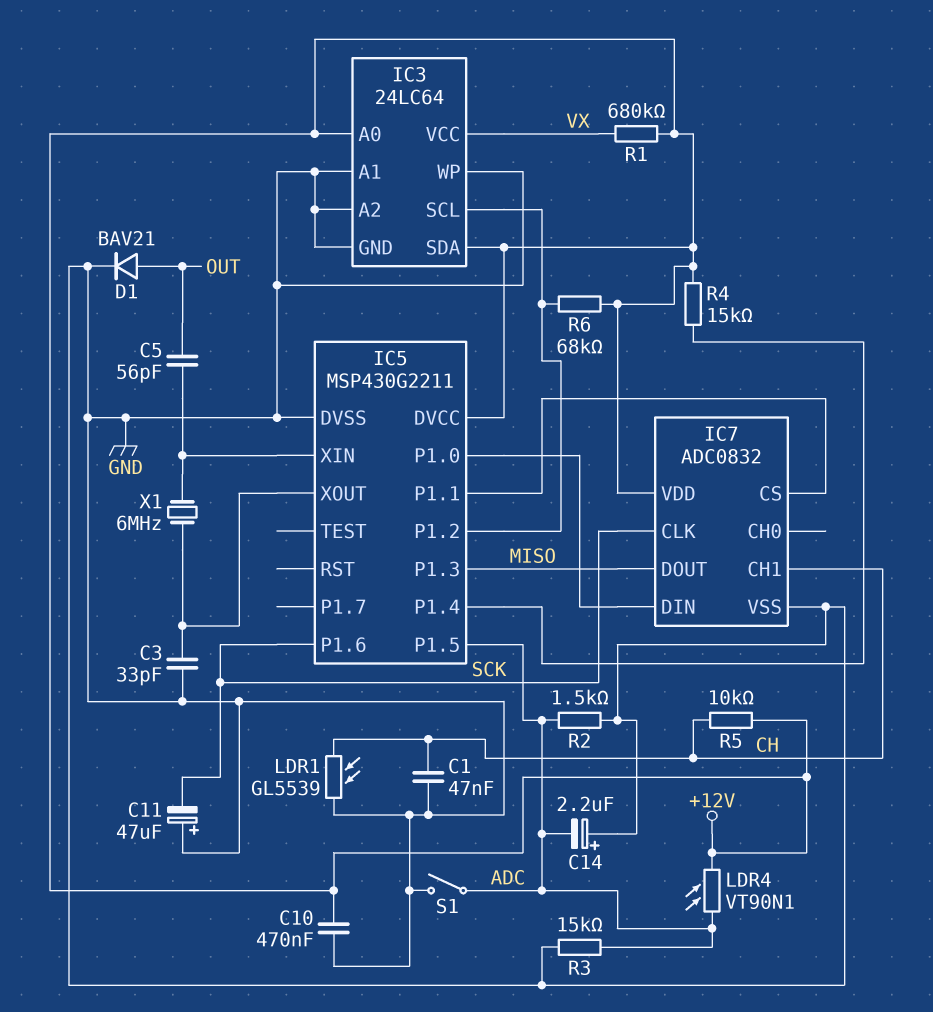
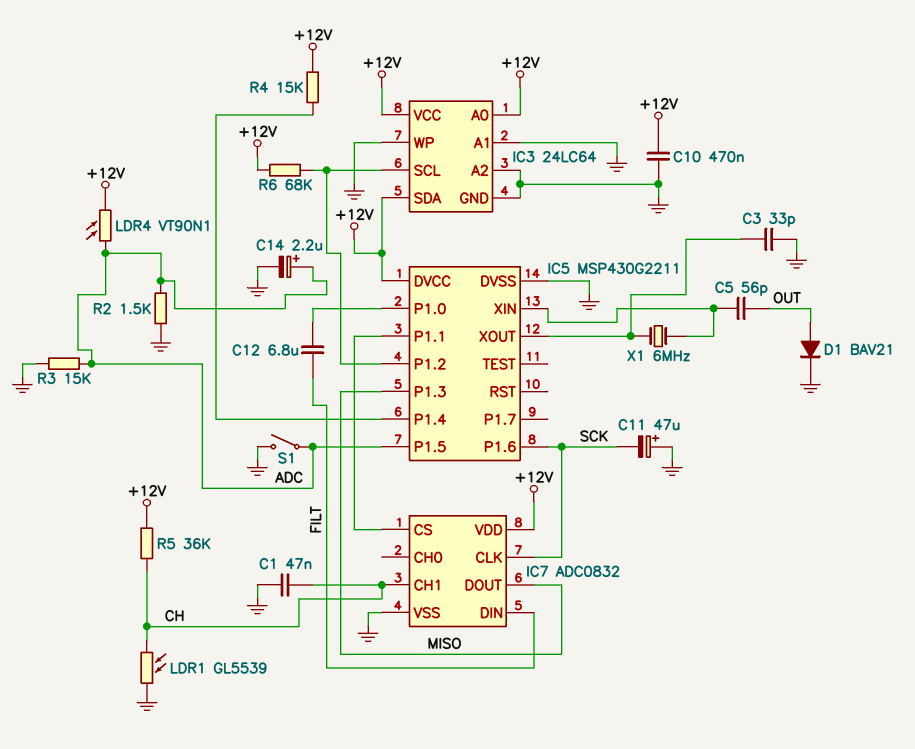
C12: none -> 6.8uF (FILT, IC5/P1.0)
C14: 2.2uF (plus GND, minus ADC) -> 2.2uF (plus ADC, minus GND)
IC3 pin VCC: VX -> +12V
IC7 pin DIN: IC5/P1.0 -> FILT
R1: 680k (+12V, VX) -> none
R5: 10k (+12V, CH) -> 36k (+12V, CH)

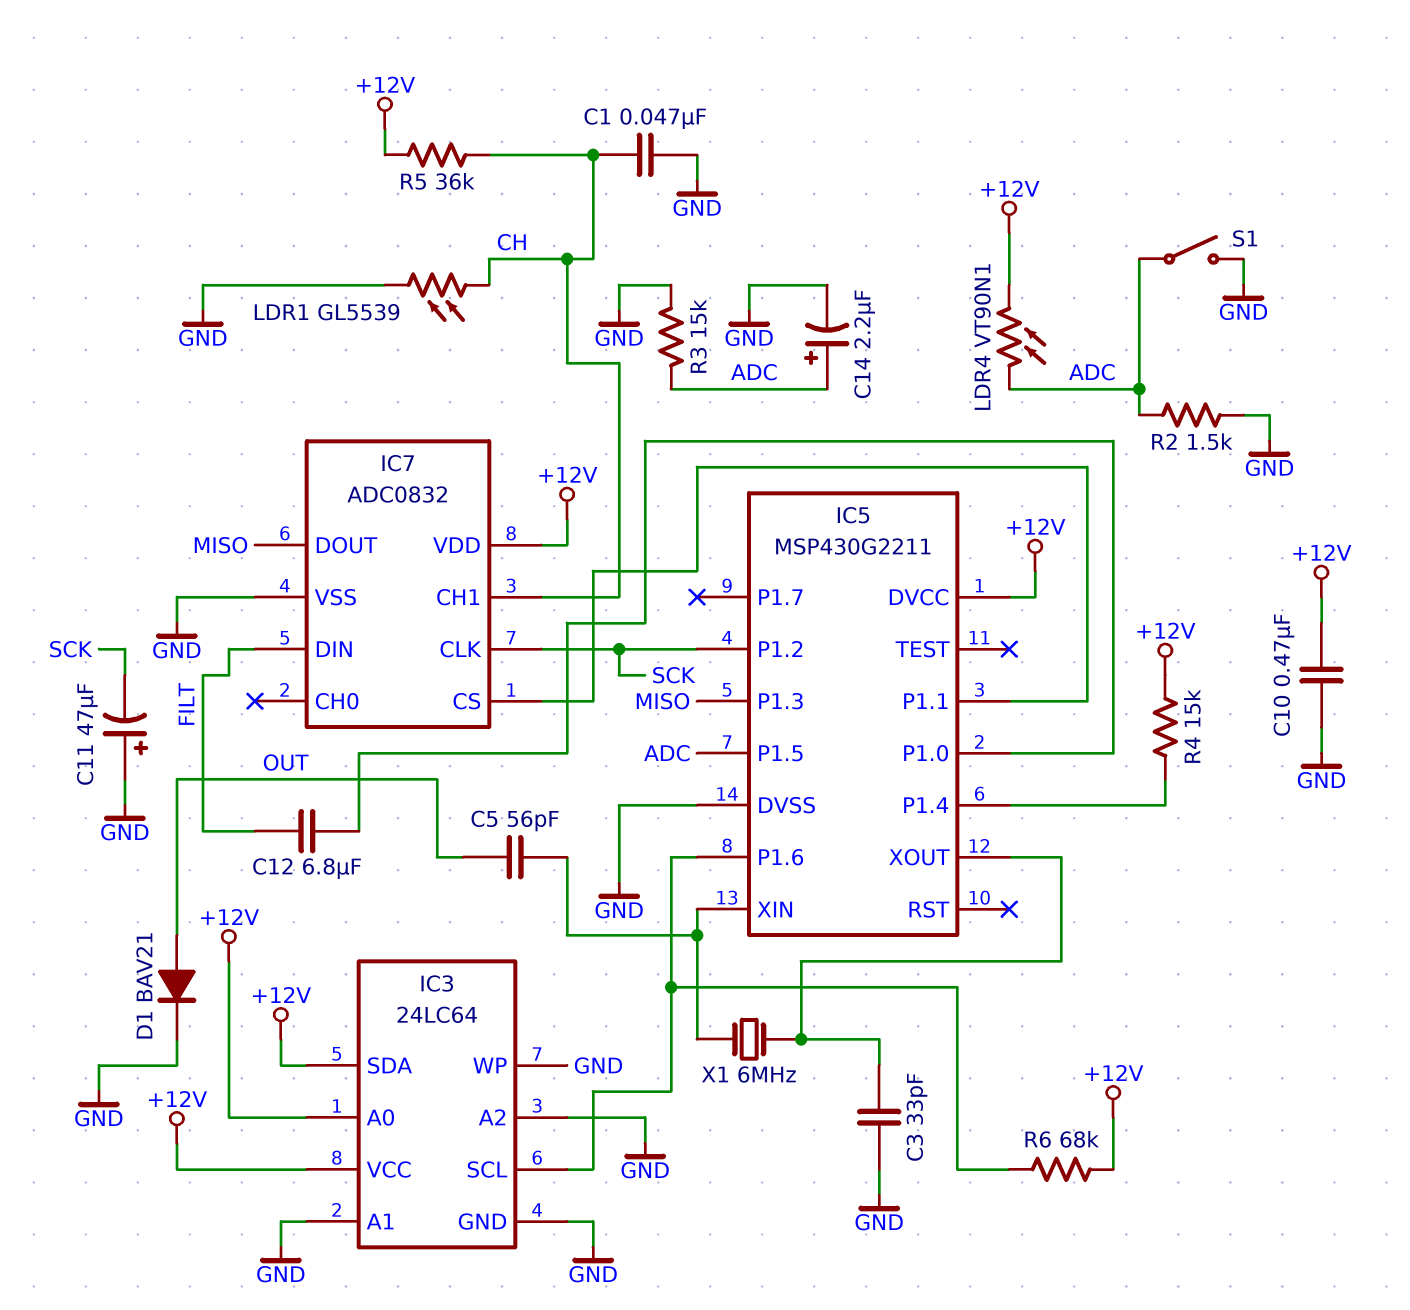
IC5 pin P1.2: IC3/SCL -> SCK
IC5 pin P1.6: SCK -> IC3/SCL

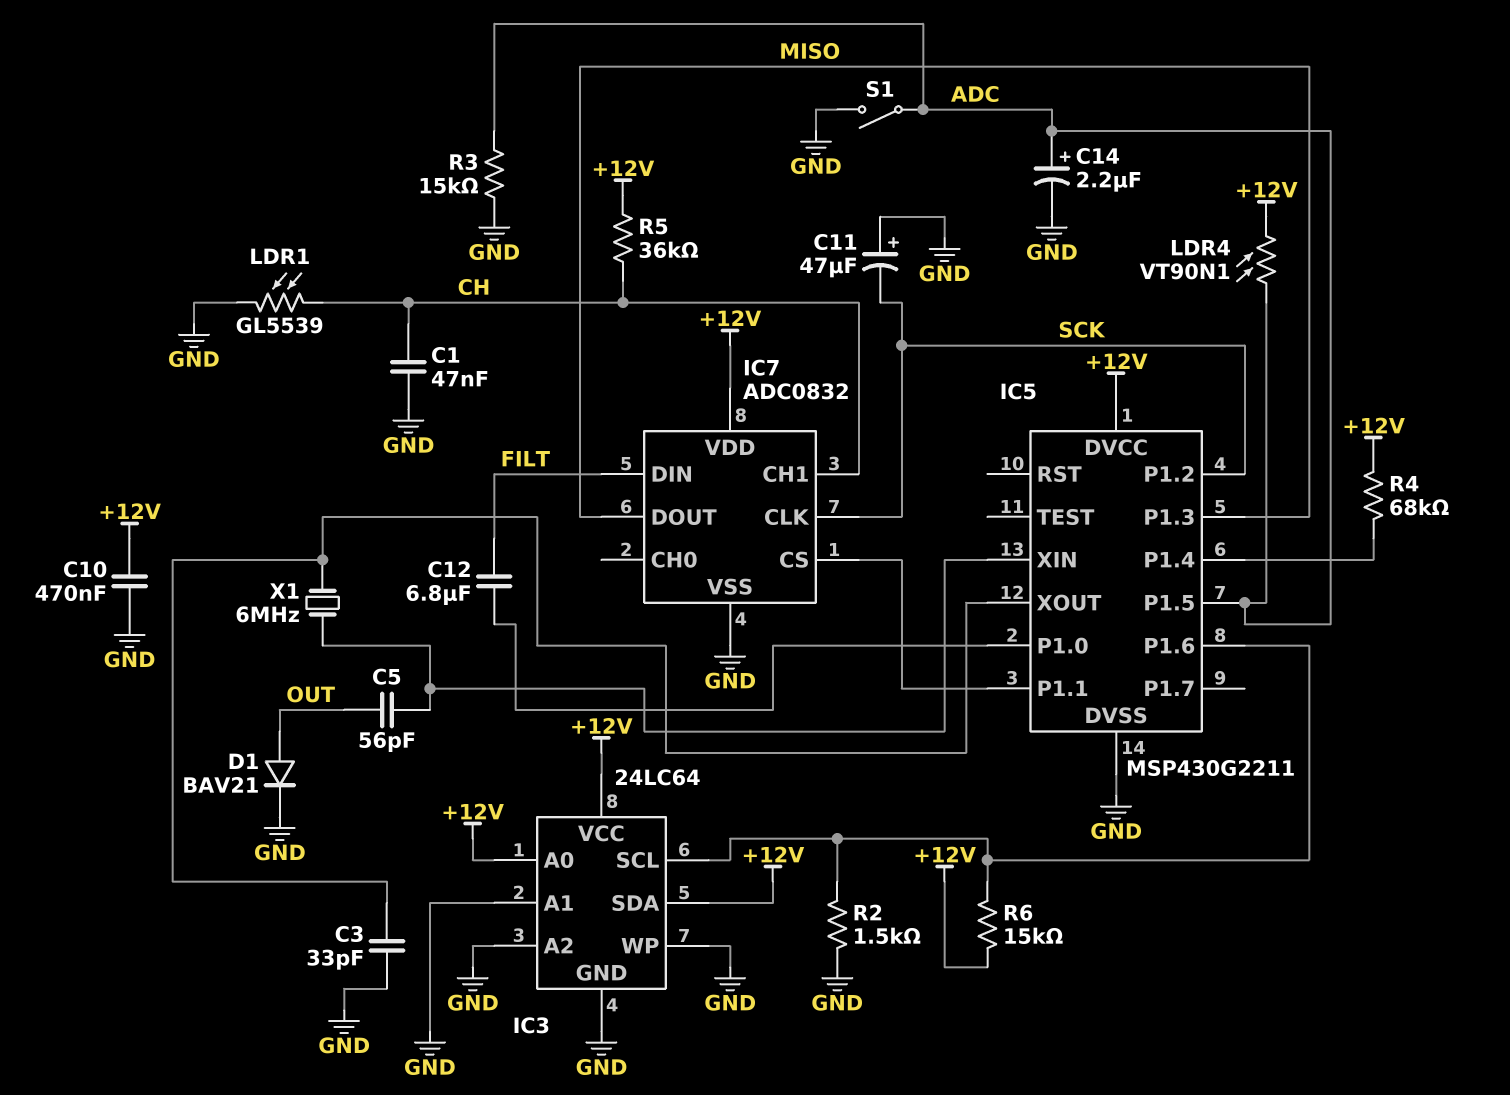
R2: 1.5k (ADC, GND) -> 1.5k (GND, IC3/SCL)
R4: 15k (+12V, IC5/P1.4) -> 68k (+12V, IC5/P1.4)
R6: 68k (+12V, IC3/SCL) -> 15k (+12V, IC3/SCL)

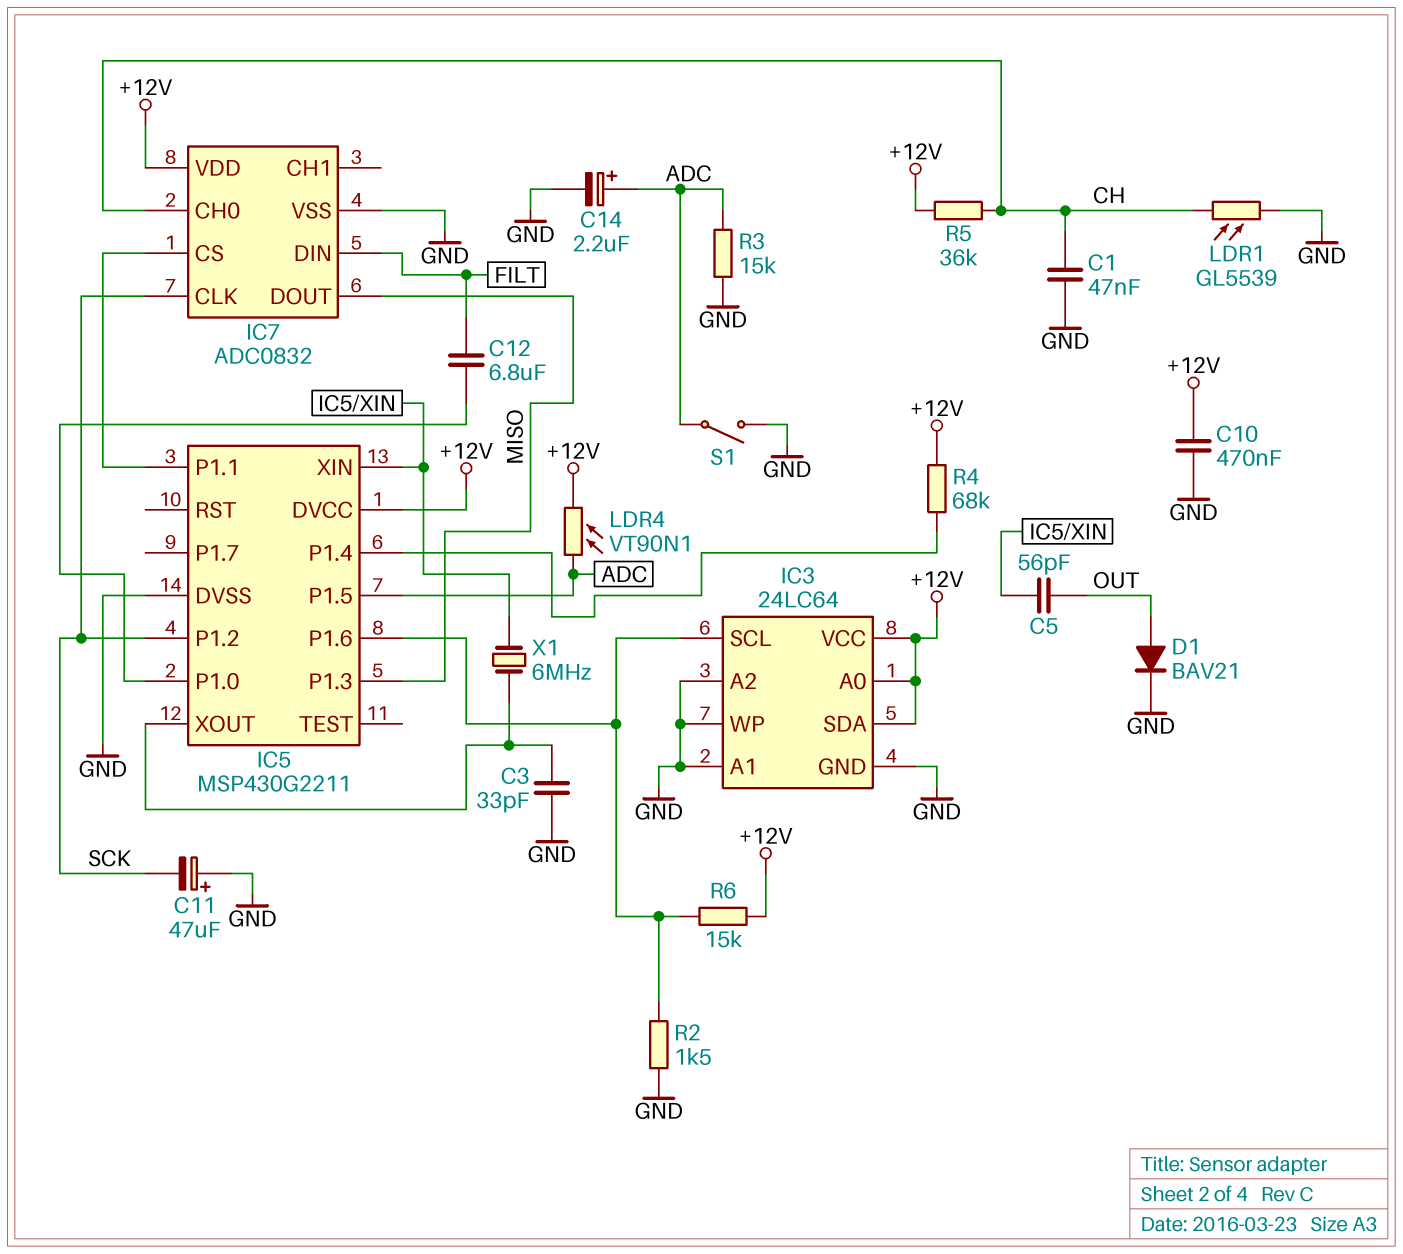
IC7 pin CH0: none -> CH
IC7 pin CH1: CH -> none

